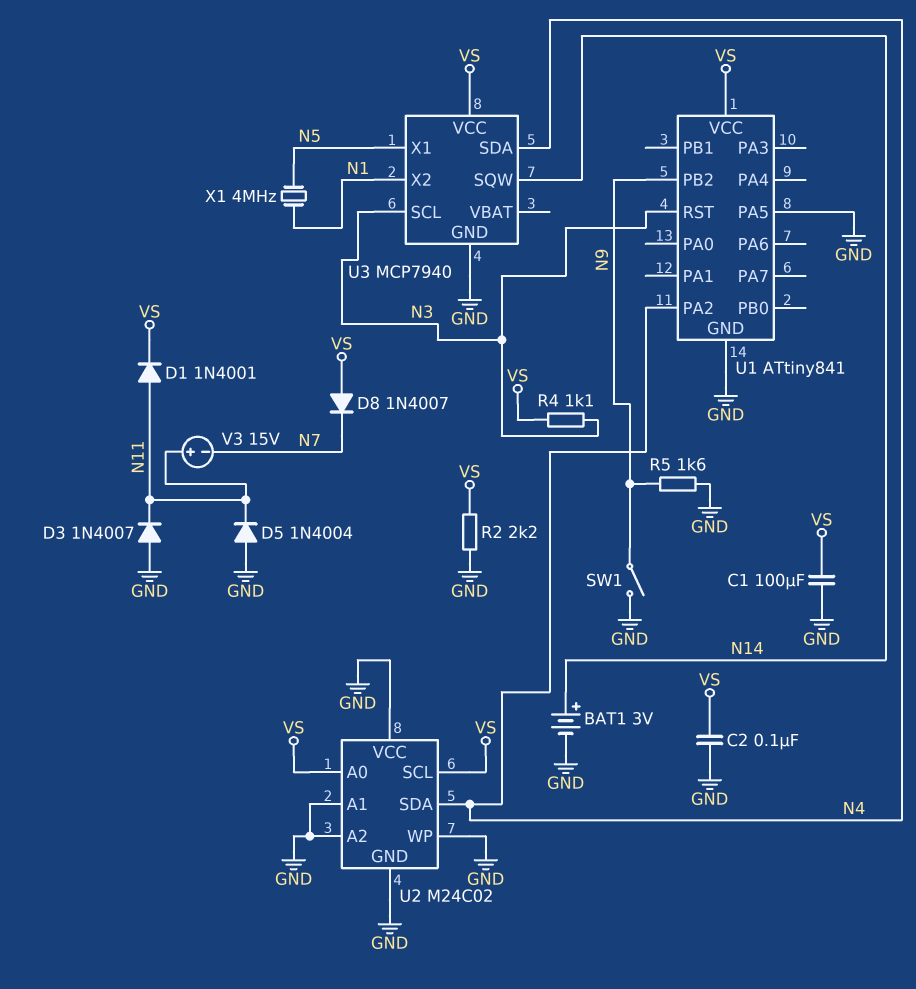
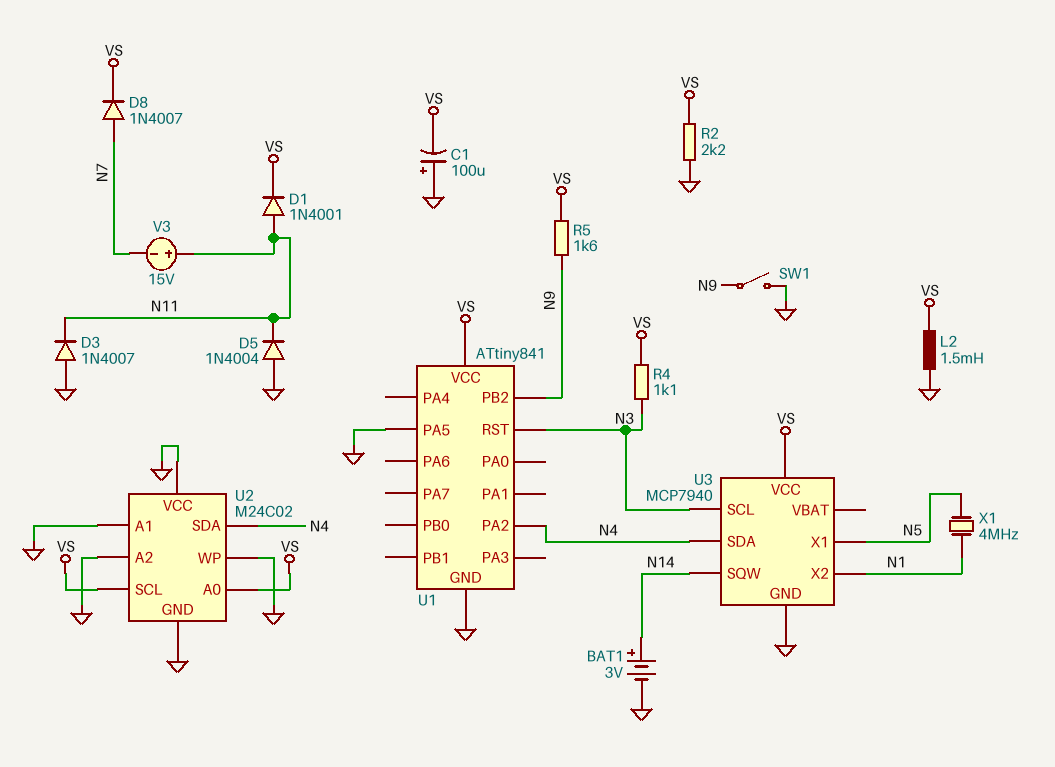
C1: 100uF (GND, VS) -> 100uF (plus GND, minus VS)
C2: 100nF (GND, VS) -> none
D8: diode 1N4007 (A VS, K N7) -> diode 1N4007 (A N7, K VS)
L2: none -> 1.5mH (GND, VS)
R5: 1.6k (GND, N9) -> 1.6k (N9, VS)

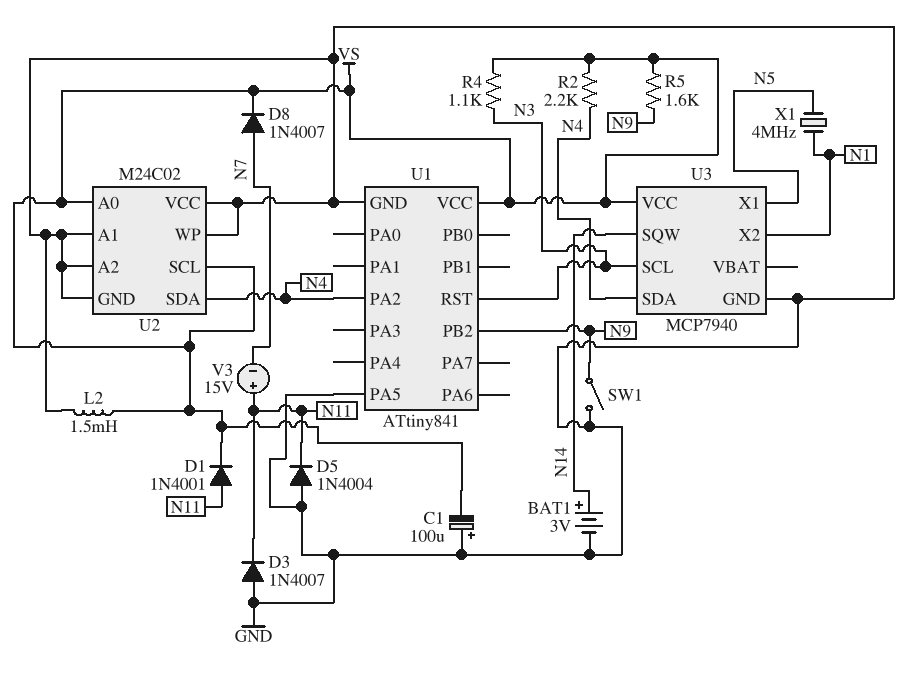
R2: 2.2k (GND, VS) -> 2.2k (N4, VS)

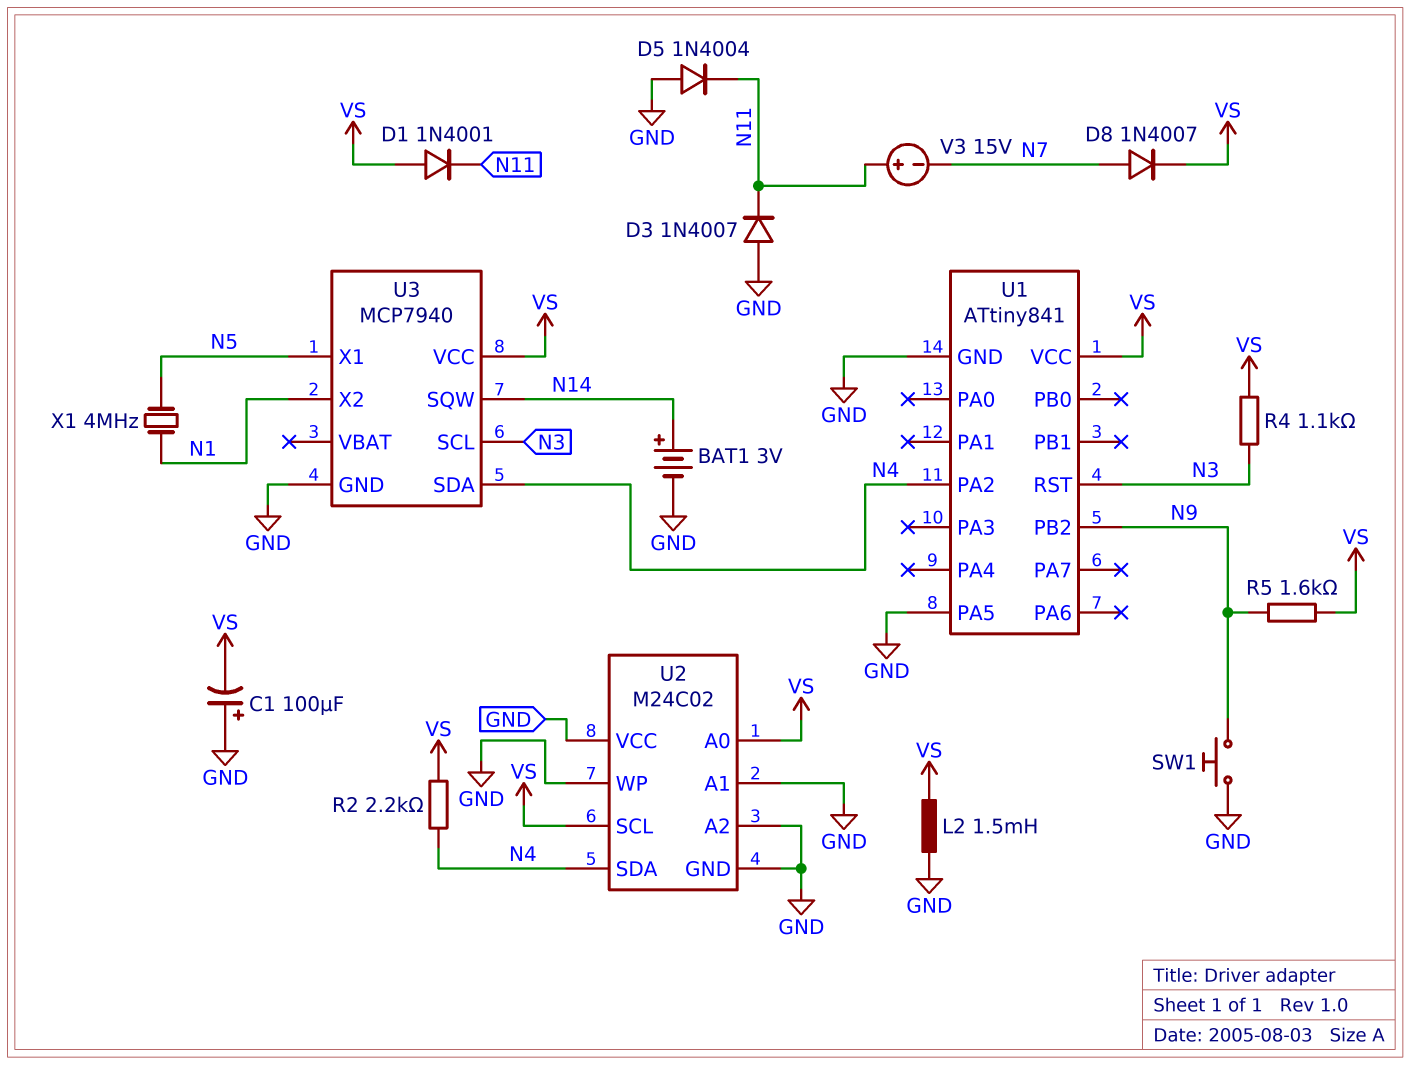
D1: diode 1N4001 (A N11, K VS) -> diode 1N4001 (A VS, K N11)
SW1: switch (GND, N9) -> button (GND, N9)

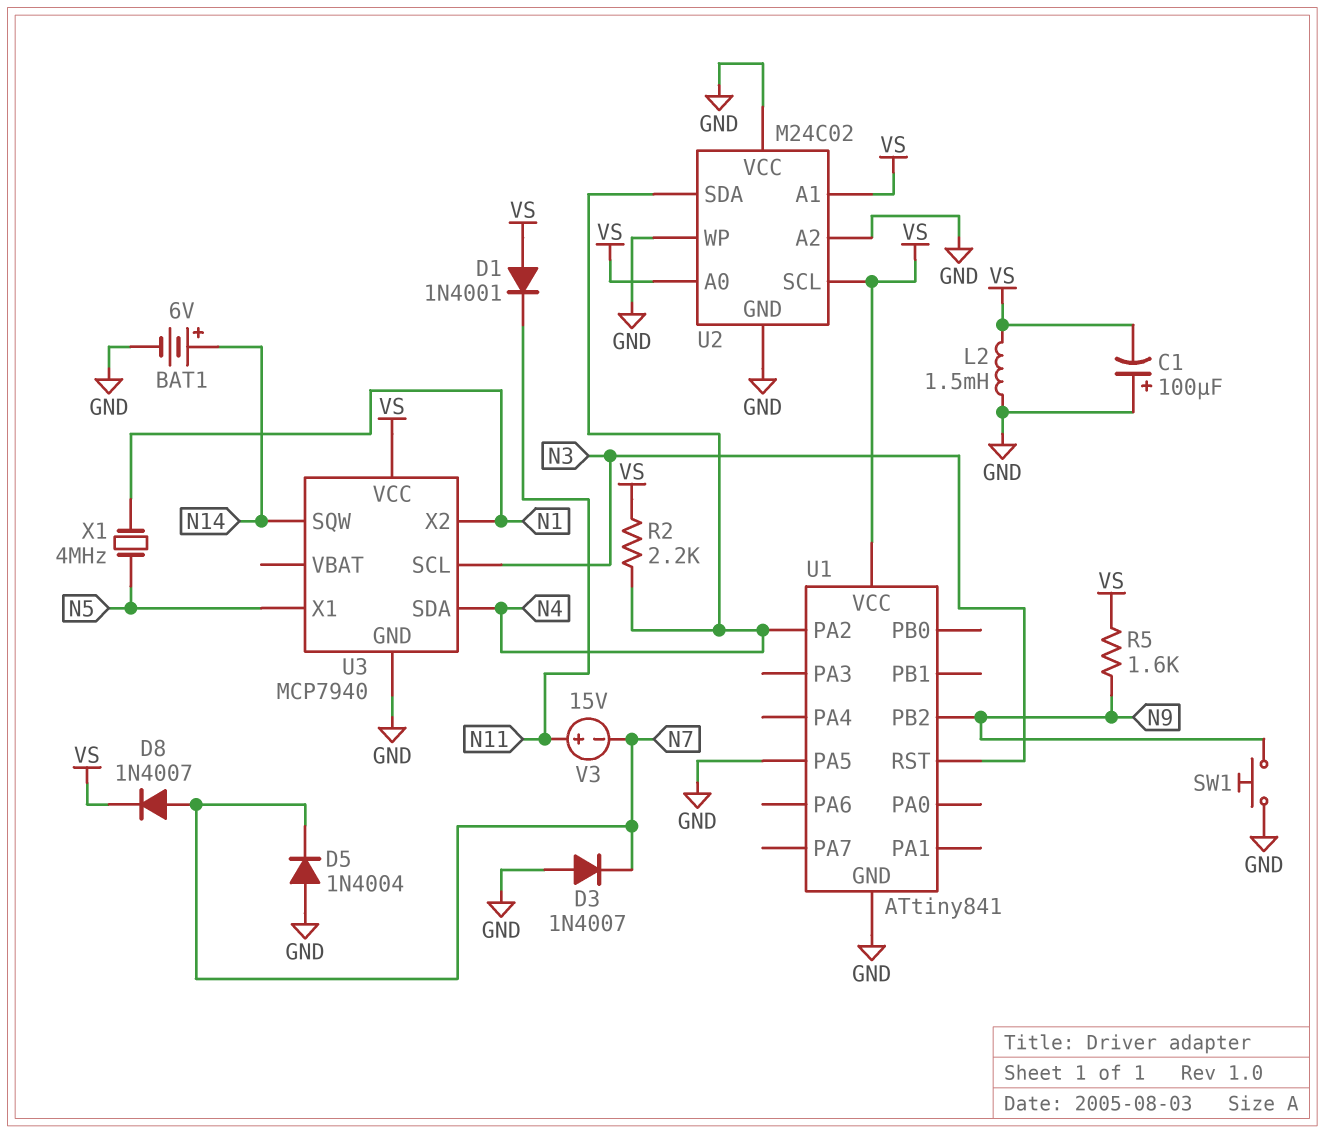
BAT1: 3V (plus N14, minus GND) -> 6V (plus N14, minus GND)
D3: diode 1N4007 (A GND, K N11) -> diode 1N4007 (A GND, K N7)
D5: diode 1N4004 (A GND, K N11) -> diode 1N4004 (A GND, K N7)
R4: 1.1k (N3, VS) -> none
U2 pin A1: GND -> VS

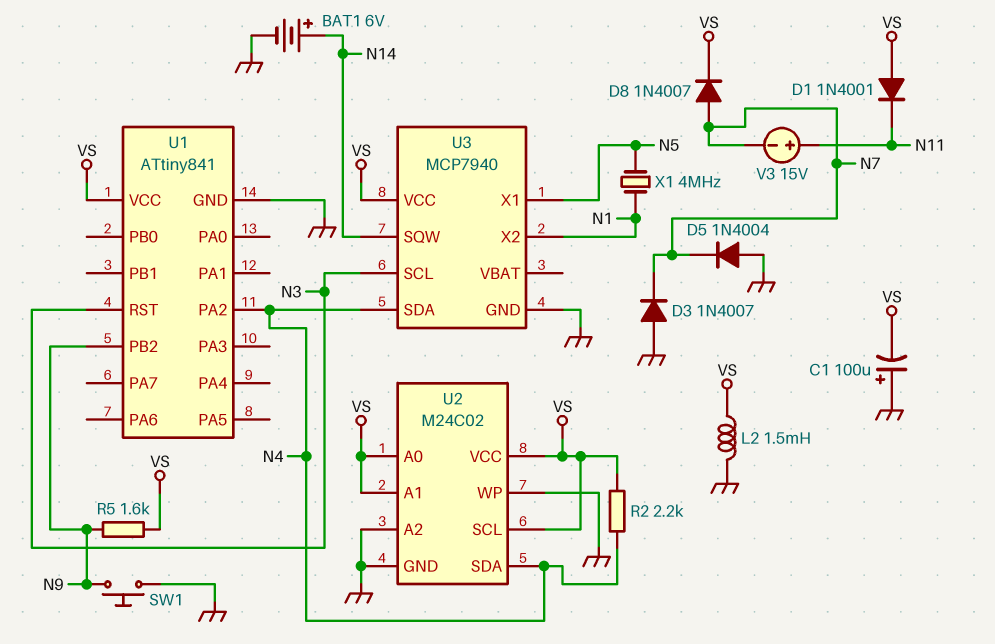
U1 pin PA5: GND -> none
U2 pin VCC: GND -> VS

